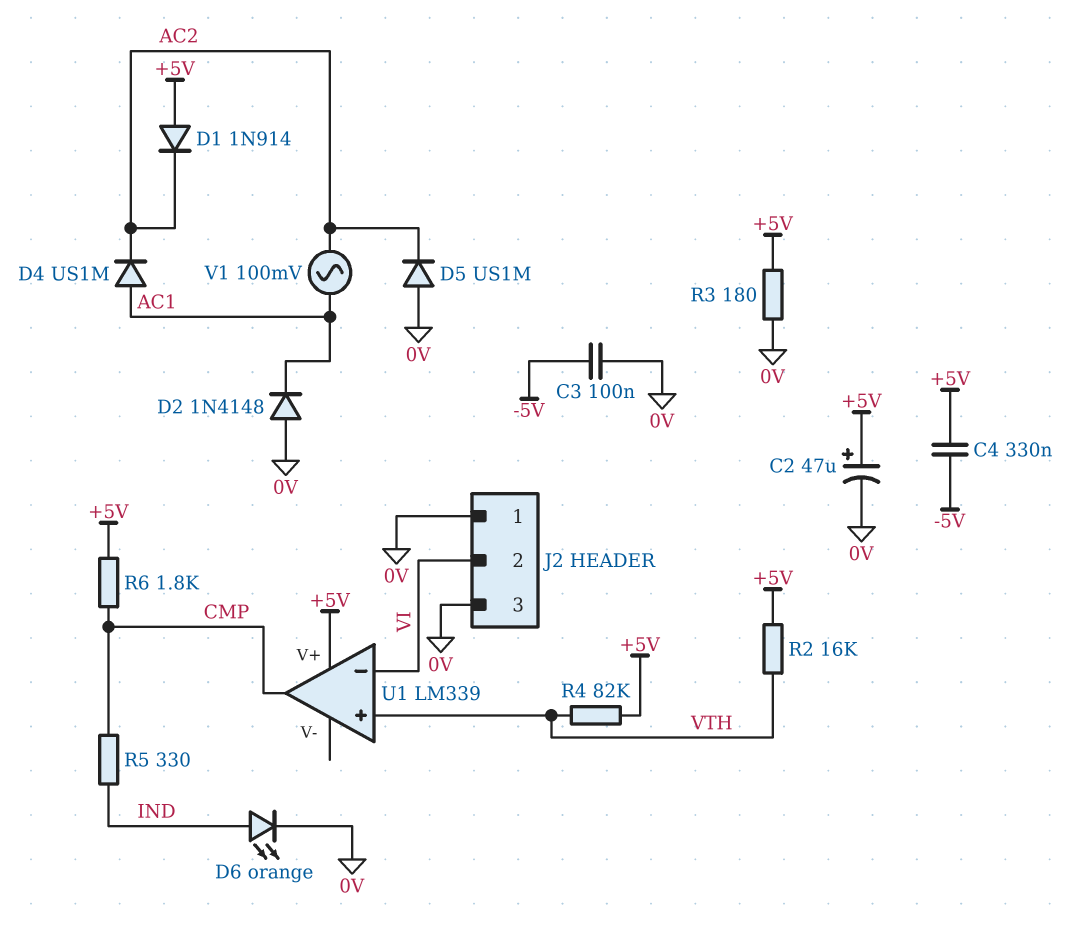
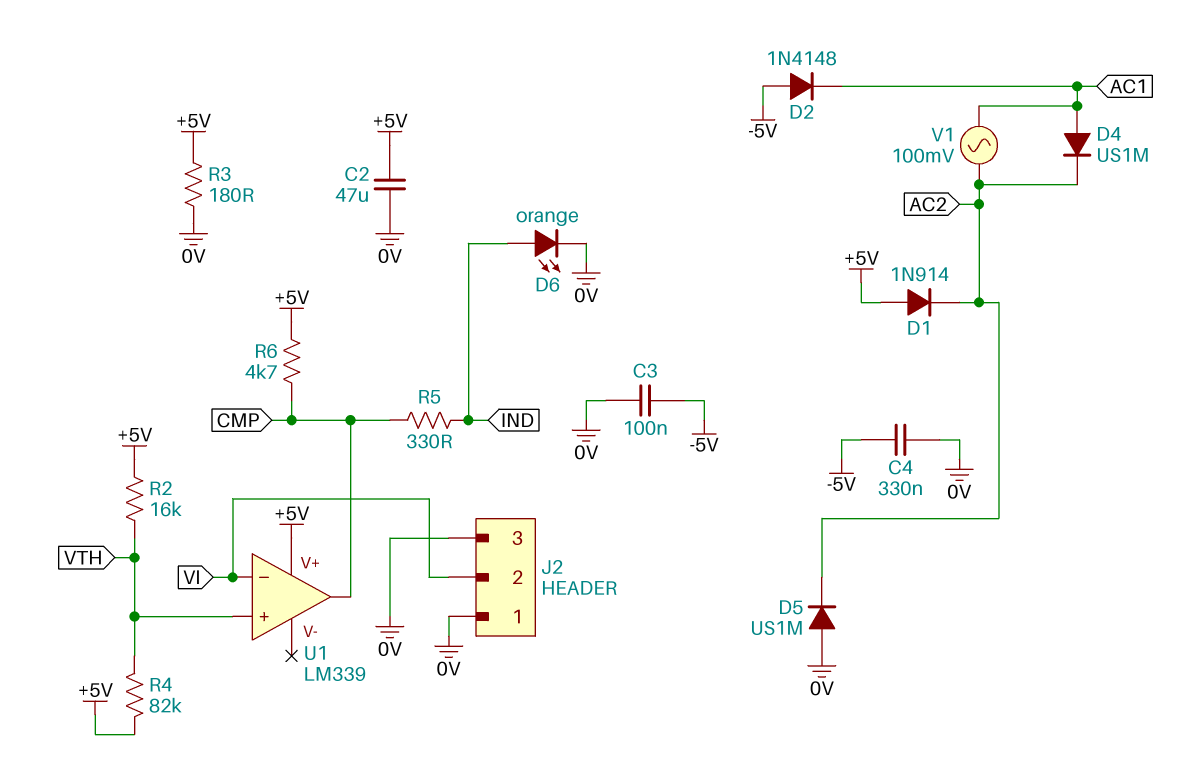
C2: 47uF (plus +5V, minus 0V) -> 47uF (+5V, 0V)
C4: 330nF (+5V, -5V) -> 330nF (-5V, 0V)
D2: diode 1N4148 (A 0V, K AC1) -> diode 1N4148 (A -5V, K AC1)
R6: 1.8k (+5V, CMP) -> 4.7k (+5V, CMP)

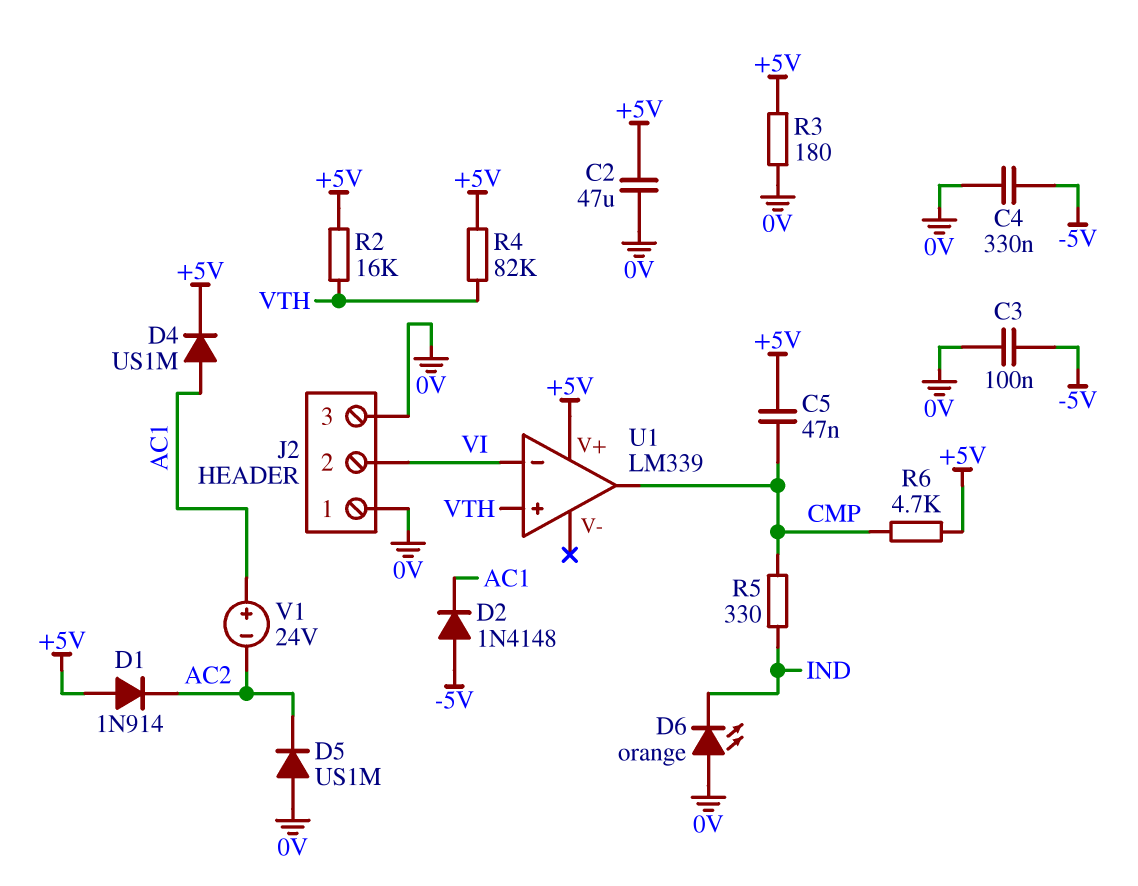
C5: none -> 47nF (+5V, CMP)
D4: diode US1M (A AC1, K AC2) -> diode US1M (A AC1, K +5V)
D6: LED orange (A IND, K 0V) -> LED orange (A 0V, K IND)
V1: AC 100mV (AC1, AC2) -> 24V (plus AC1, minus AC2)

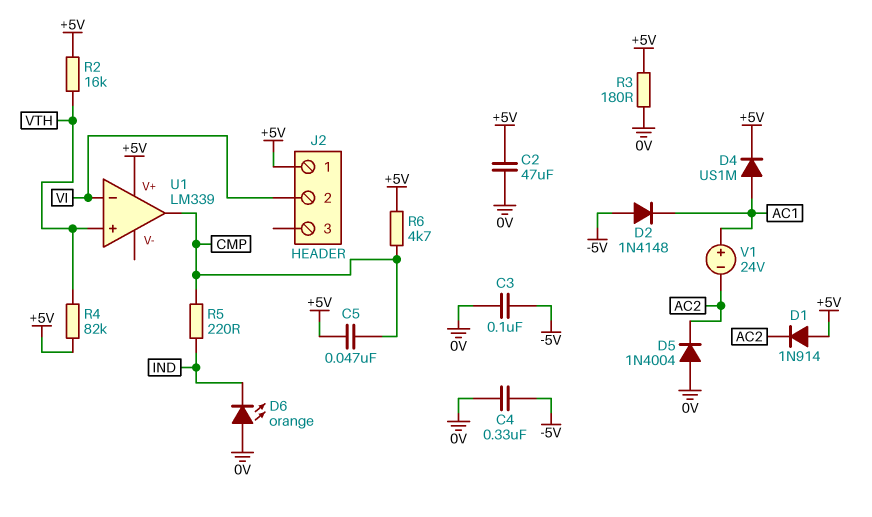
D5: diode US1M (A 0V, K AC2) -> diode 1N4004 (A 0V, K AC2)
J2 pin 1: 0V -> +5V
J2 pin 3: 0V -> none
R5: 330 (CMP, IND) -> 220 (CMP, IND)

